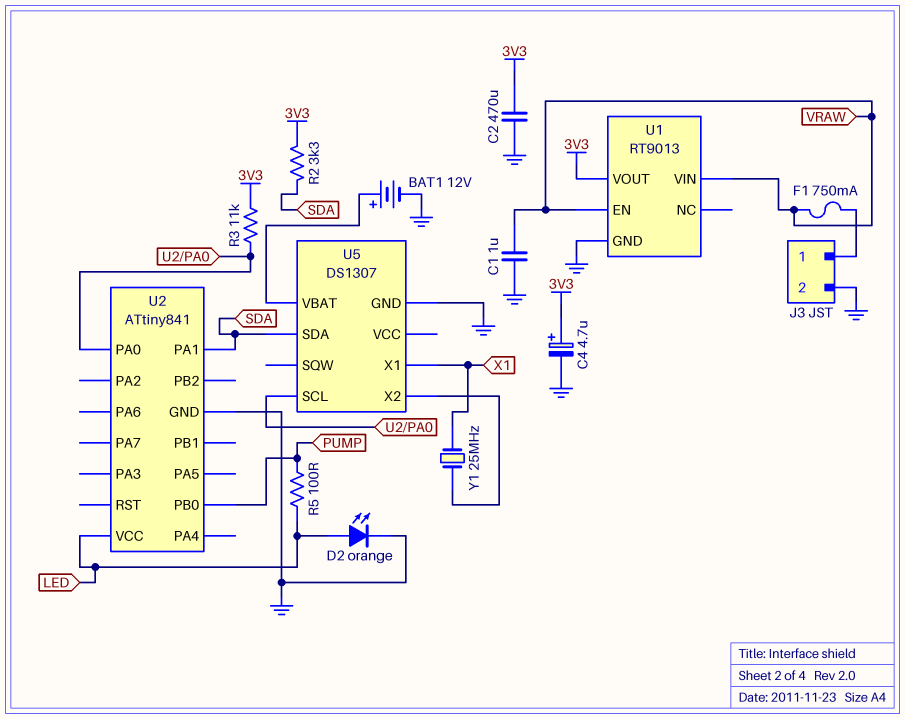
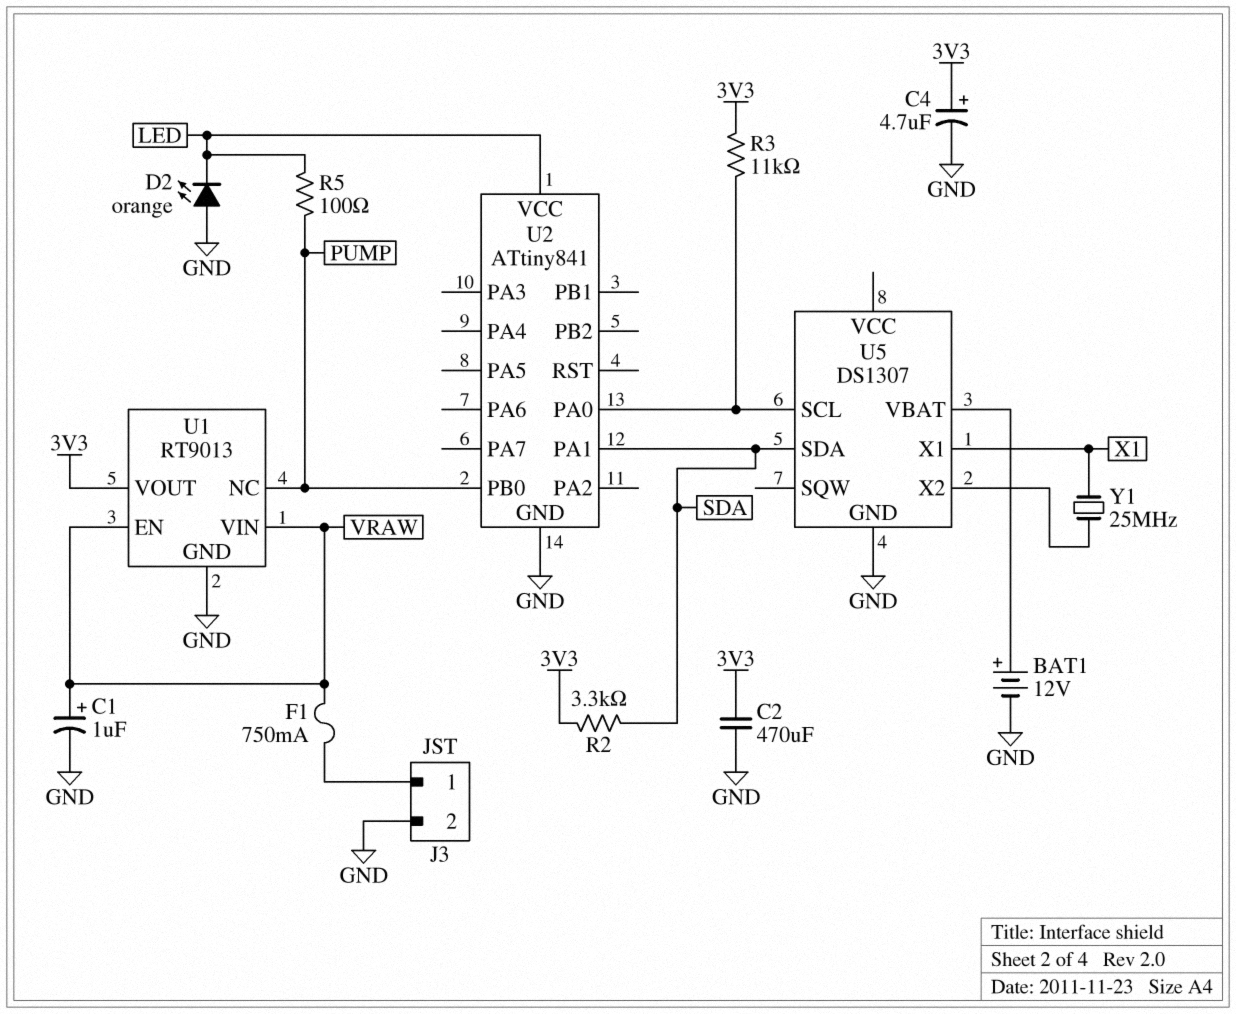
C1: 1uF (GND, VRAW) -> 1uF (plus VRAW, minus GND)
D2: LED orange (A LED, K GND) -> LED orange (A GND, K LED)
U1 pin NC: none -> PUMP

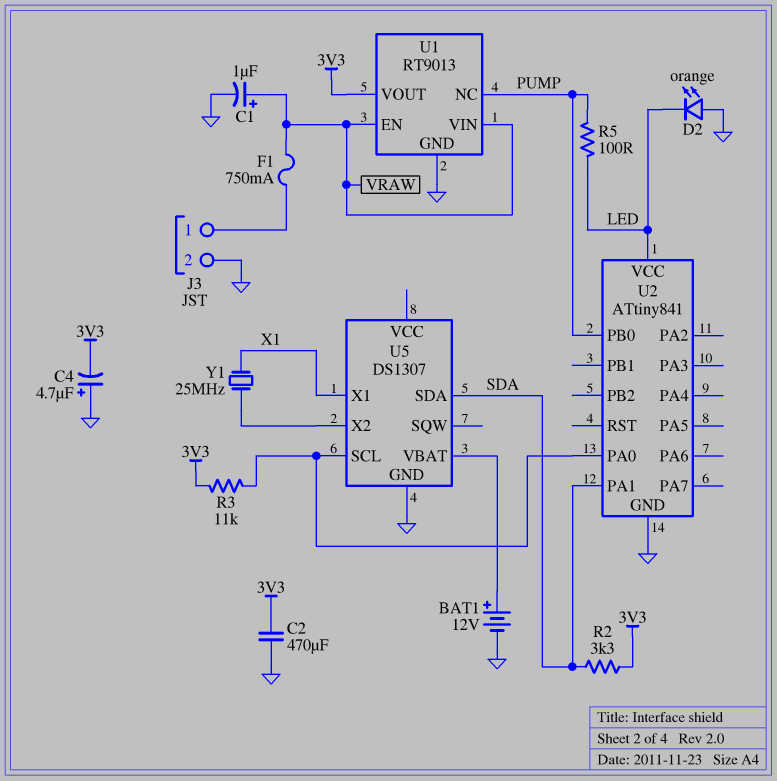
C4: 4.7uF (plus 3V3, minus GND) -> 4.7uF (plus GND, minus 3V3)

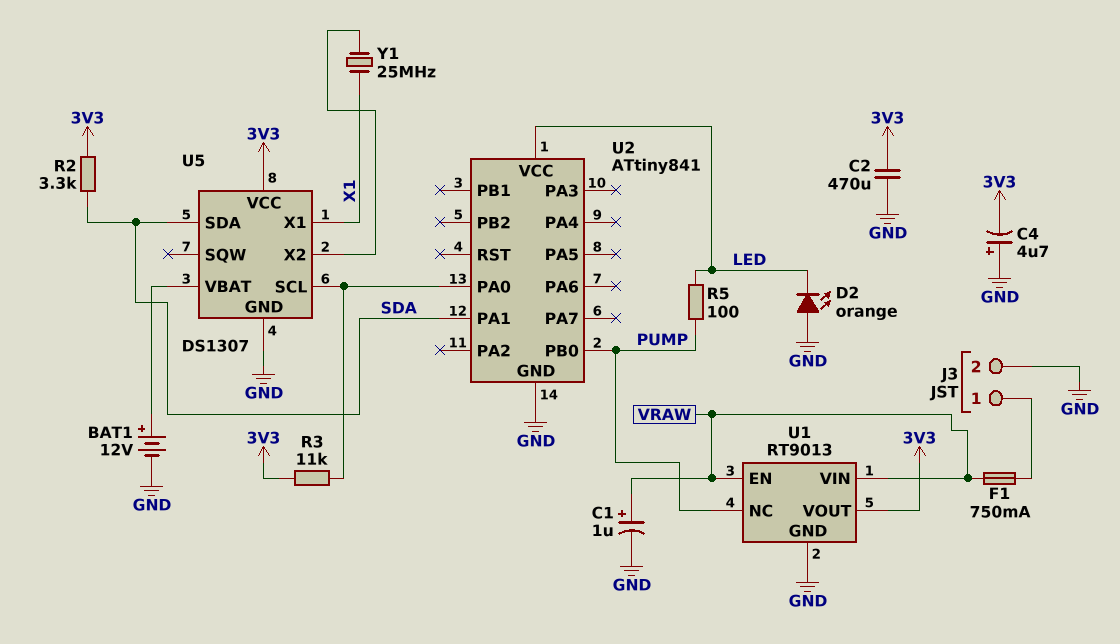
U5 pin VCC: none -> 3V3

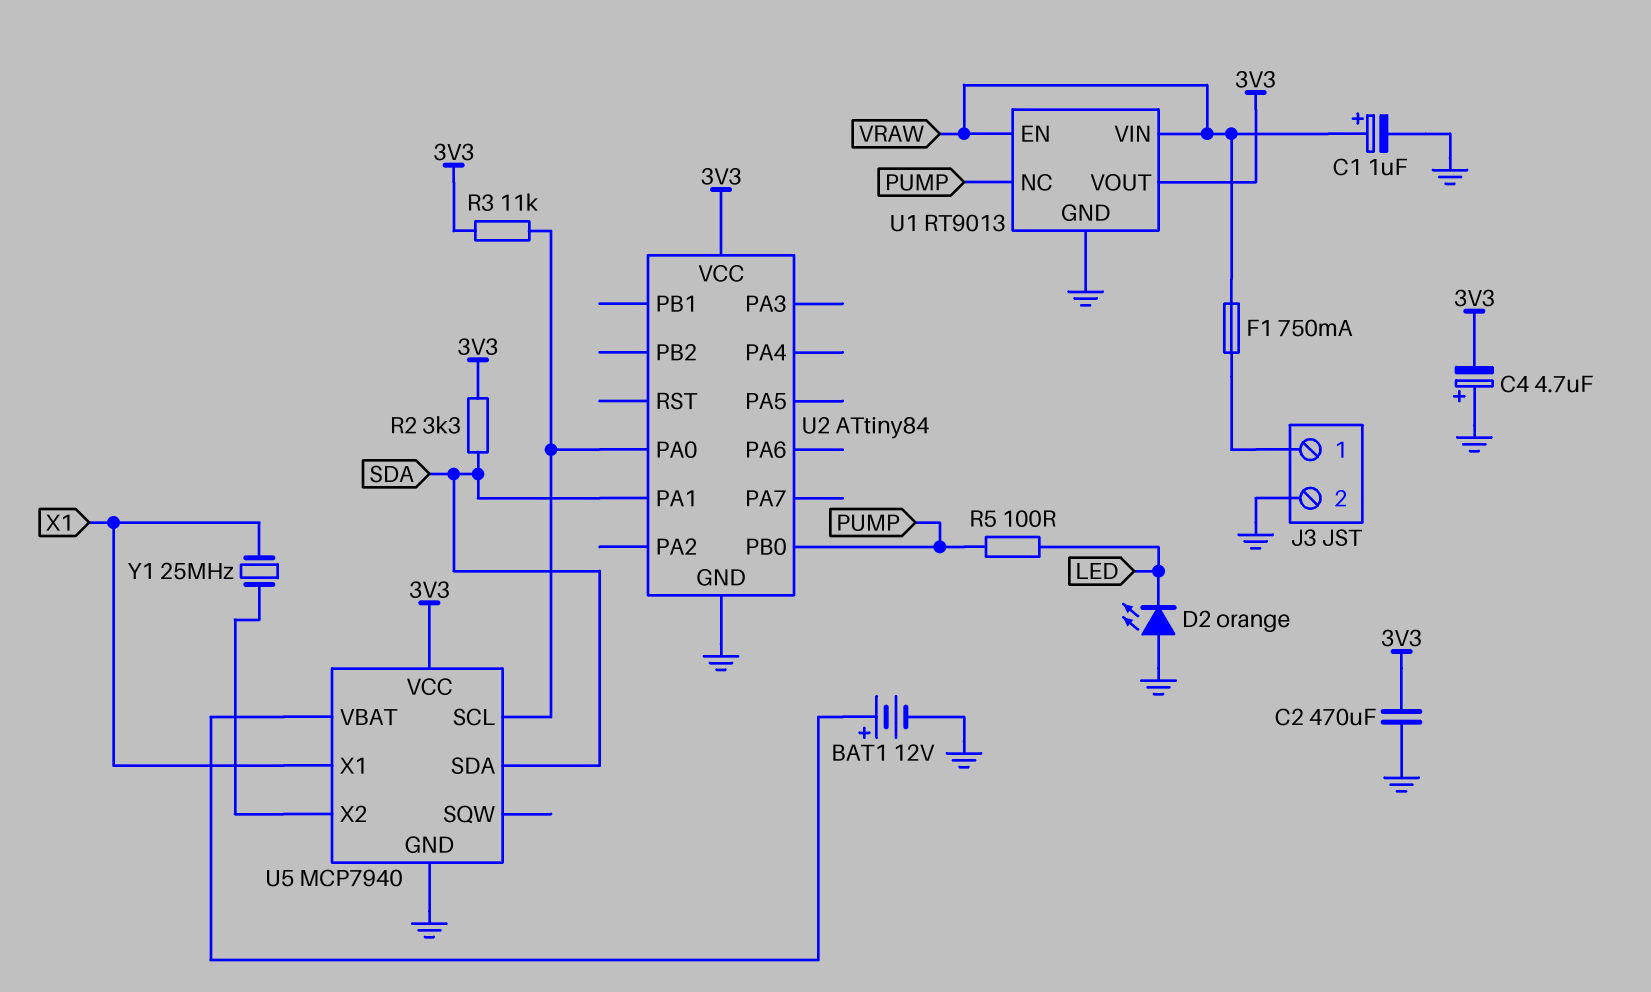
U2: ATtiny841 -> ATtiny84
U2 pin VCC: LED -> 3V3
U5: DS1307 -> MCP7940

